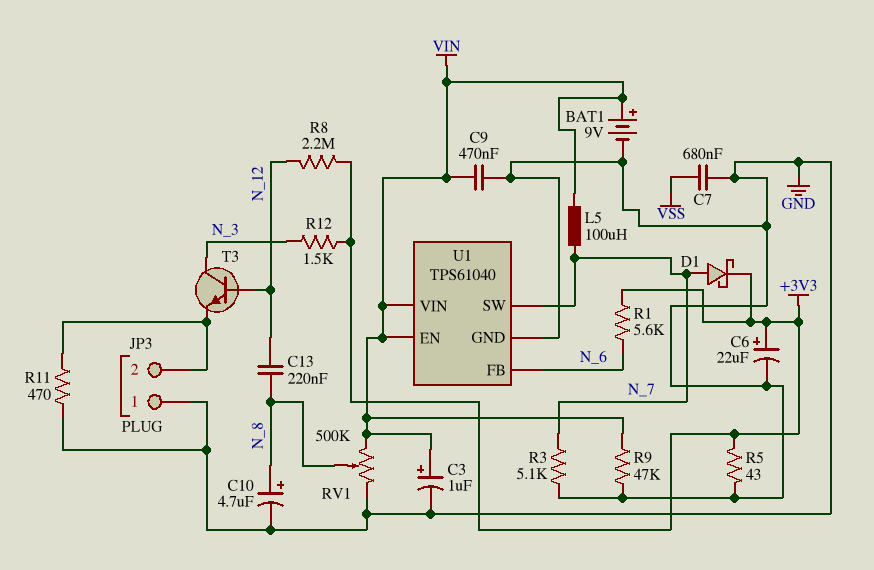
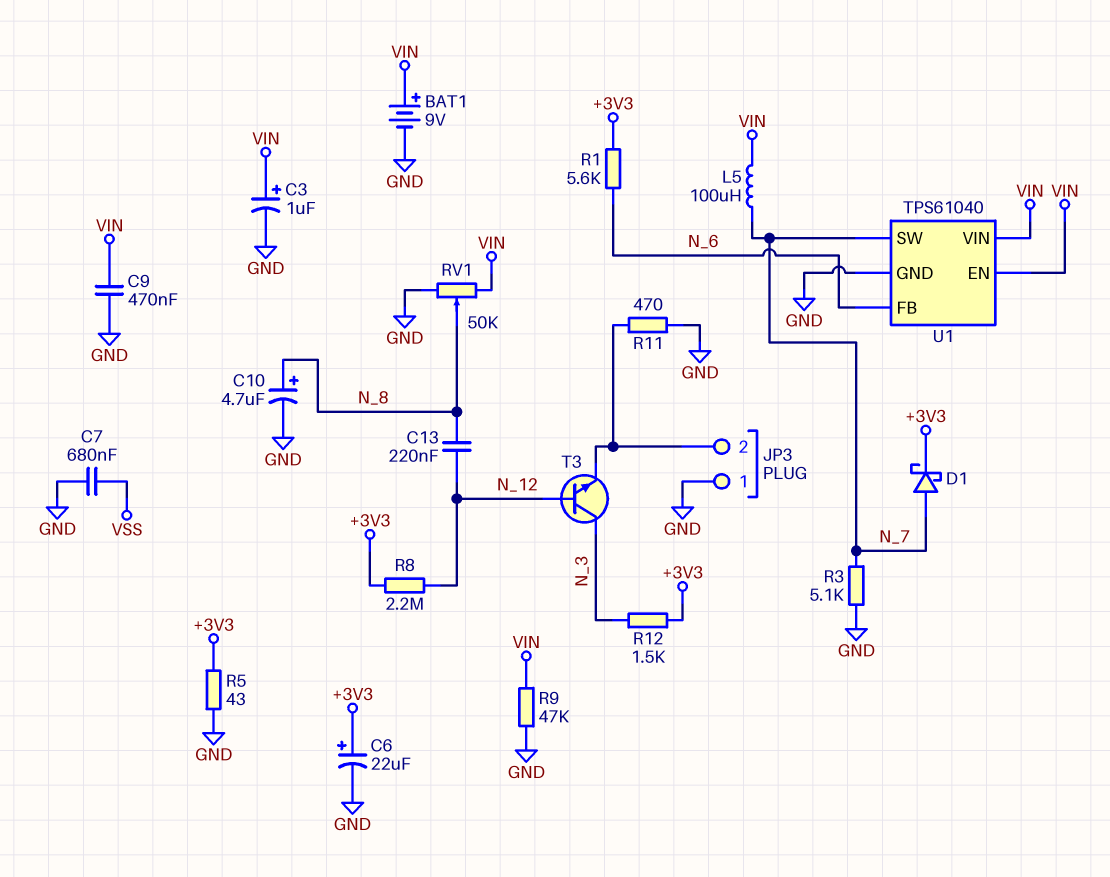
RV1: 500k (GND, VIN, wiper N_8) -> 50k (GND, VIN, wiper N_8)

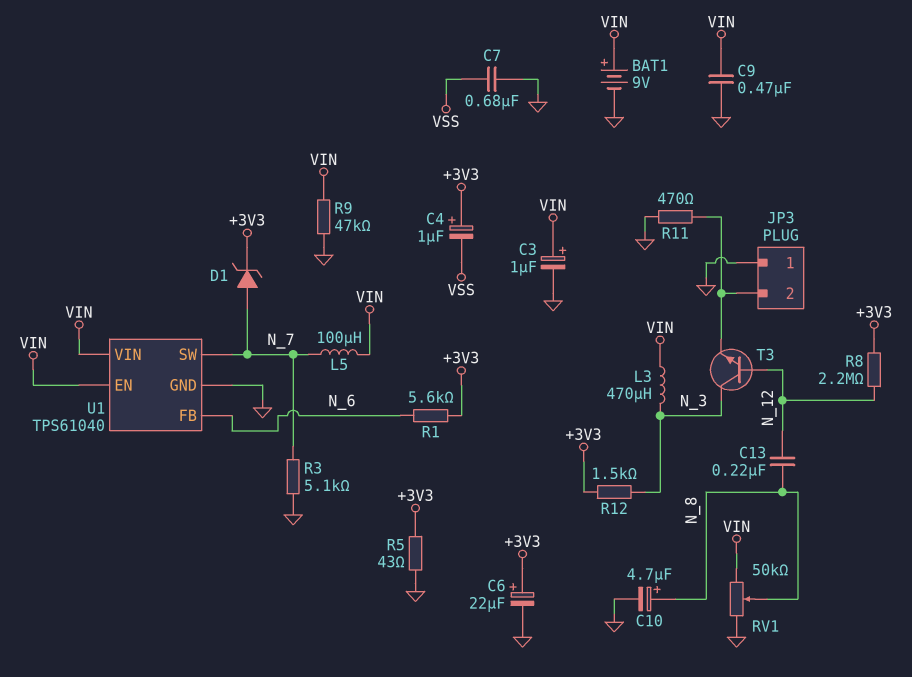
C4: none -> 1uF (plus +3V3, minus VSS)
D1: schottky (A N_7, K +3V3) -> zener (A N_7, K +3V3)
L3: none -> 470uH (N_3, VIN)

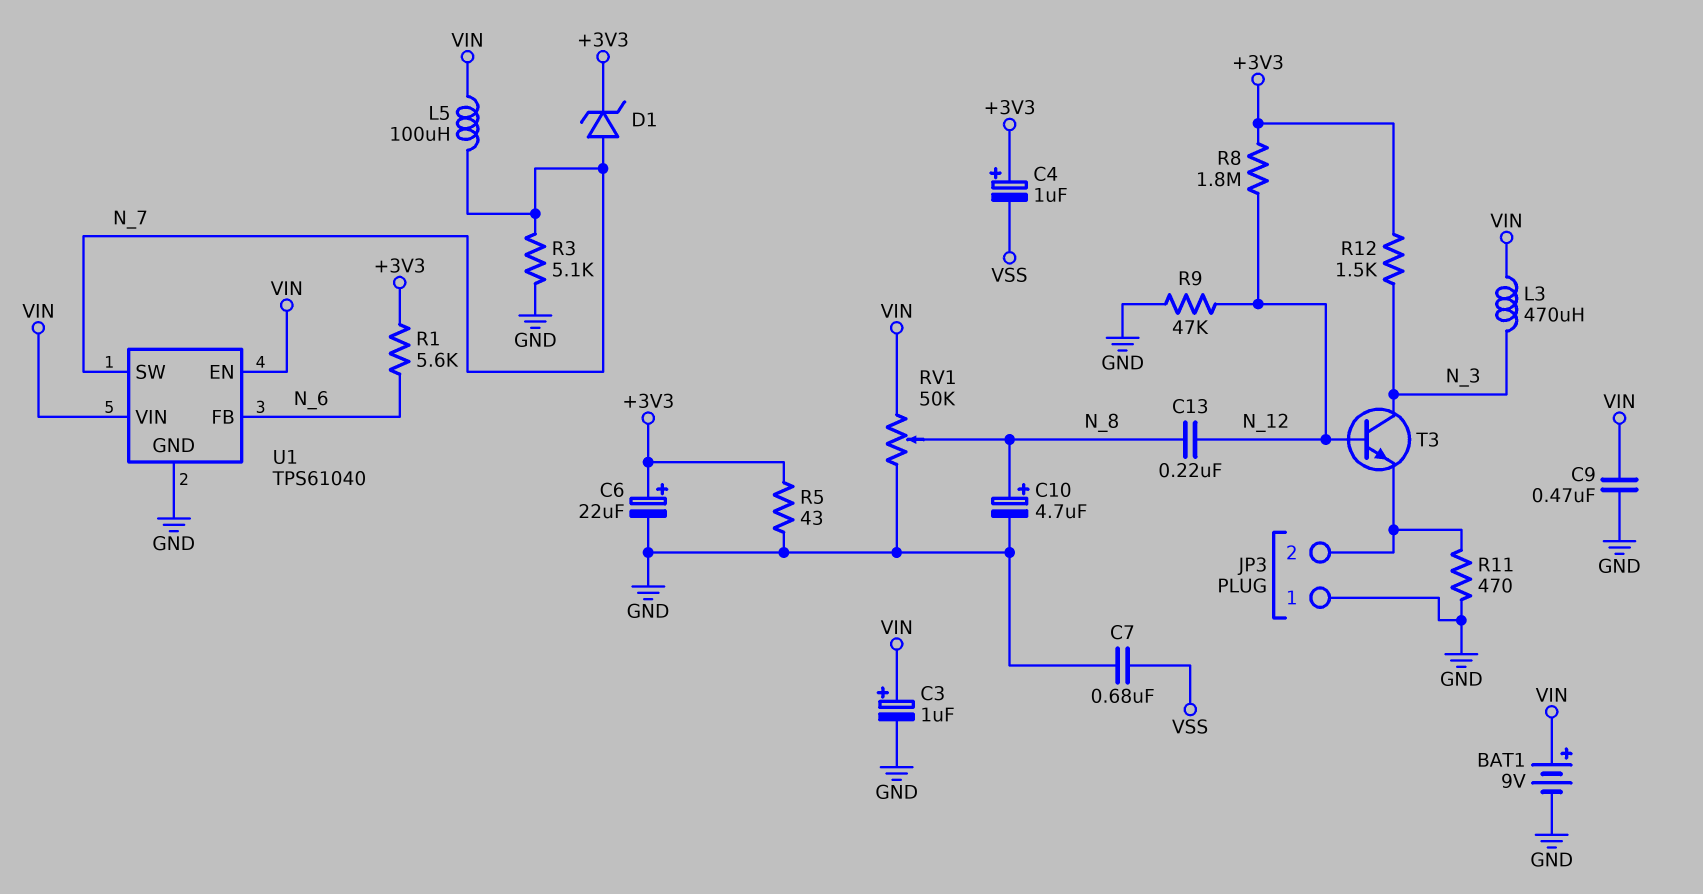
R8: 2.2M (+3V3, N_12) -> 1.8M (+3V3, N_12)
R9: 47k (GND, VIN) -> 47k (GND, N_12)

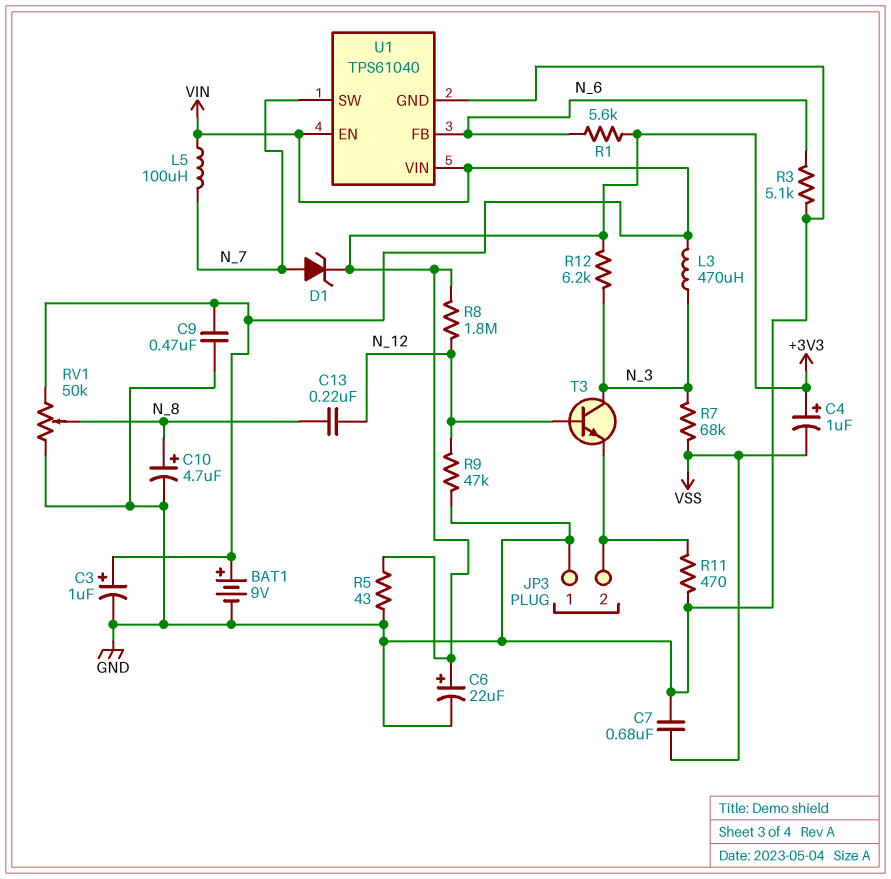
R3: 5.1k (GND, N_7) -> 5.1k (GND, N_6)
R7: none -> 68k (N_3, VSS)
R12: 1.5k (+3V3, N_3) -> 6.2k (+3V3, N_3)

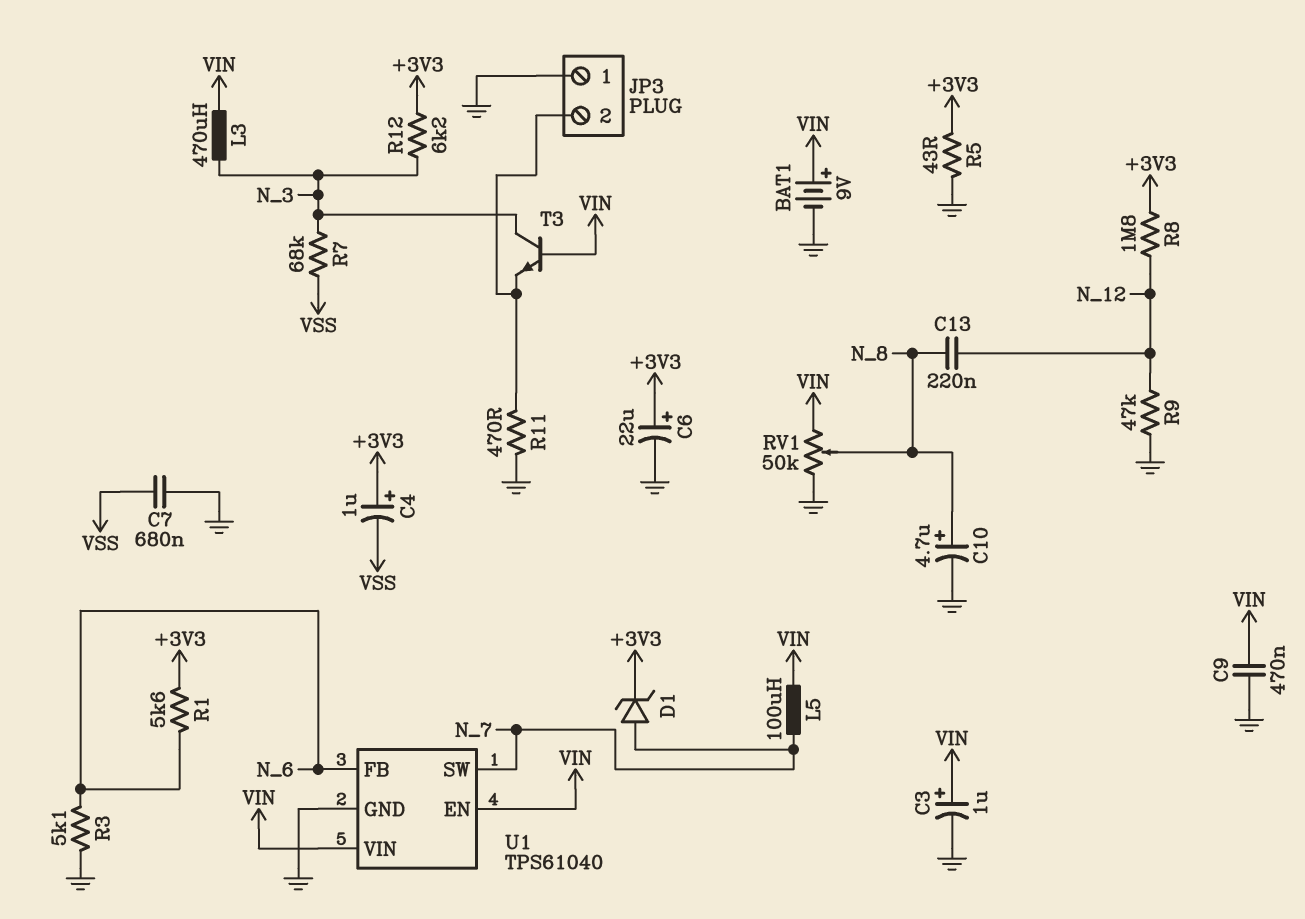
T3: NPN (B N_12, C N_3, E JP3/2) -> NPN (B VIN, C N_3, E JP3/2)

